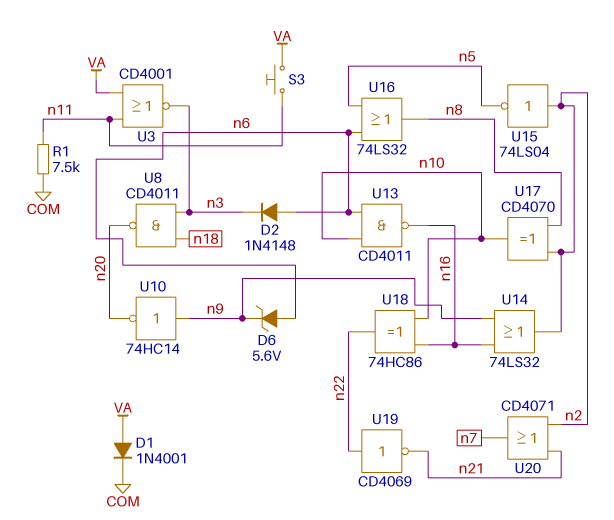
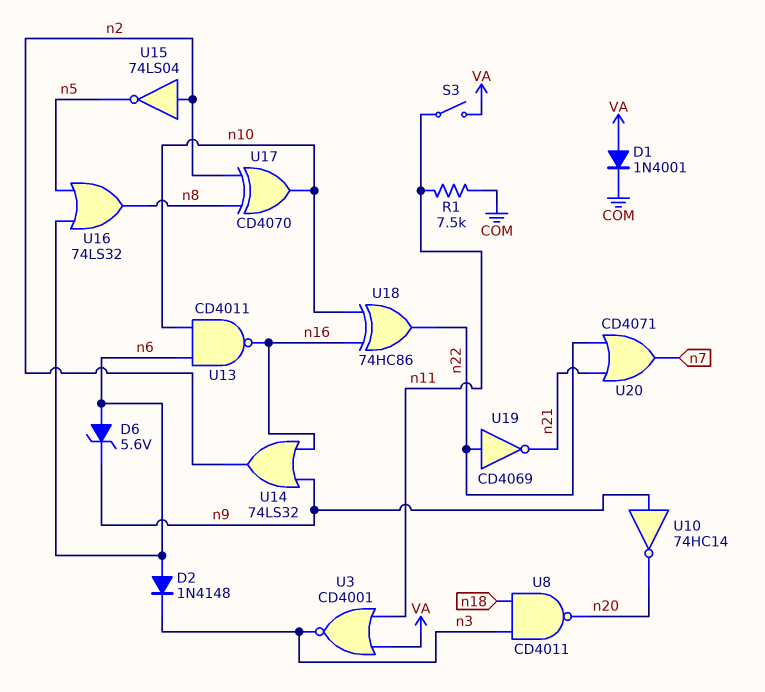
S3: button (VA, n11) -> switch (VA, n11)
U20: OR CD4071 (in n2, in n21, out n7) -> OR CD4071 (in n21, in n22, out n7)

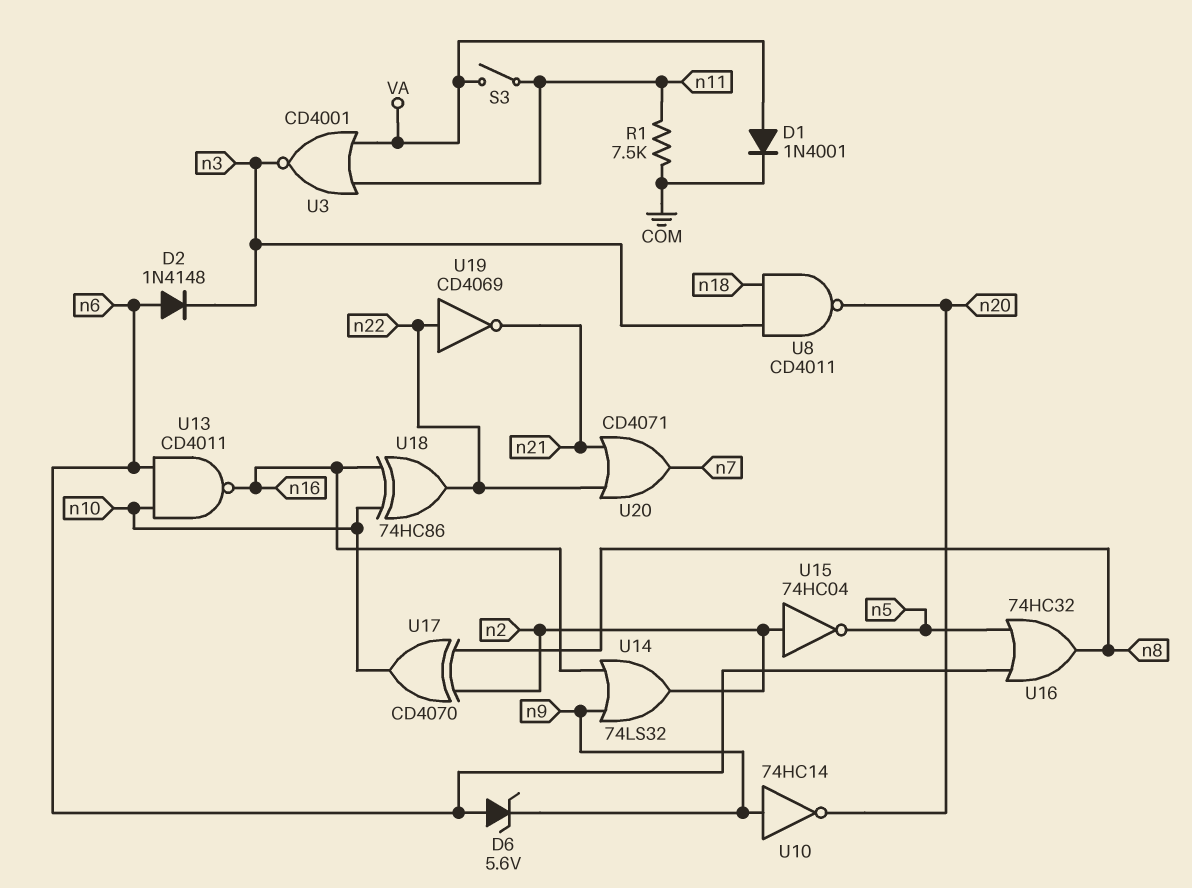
U15: NOT 74LS04 (in n2, out n5) -> NOT 74HC04 (in n2, out n5)
U16: OR 74LS32 (in n5, in n6, out n8) -> OR 74HC32 (in n5, in n6, out n8)

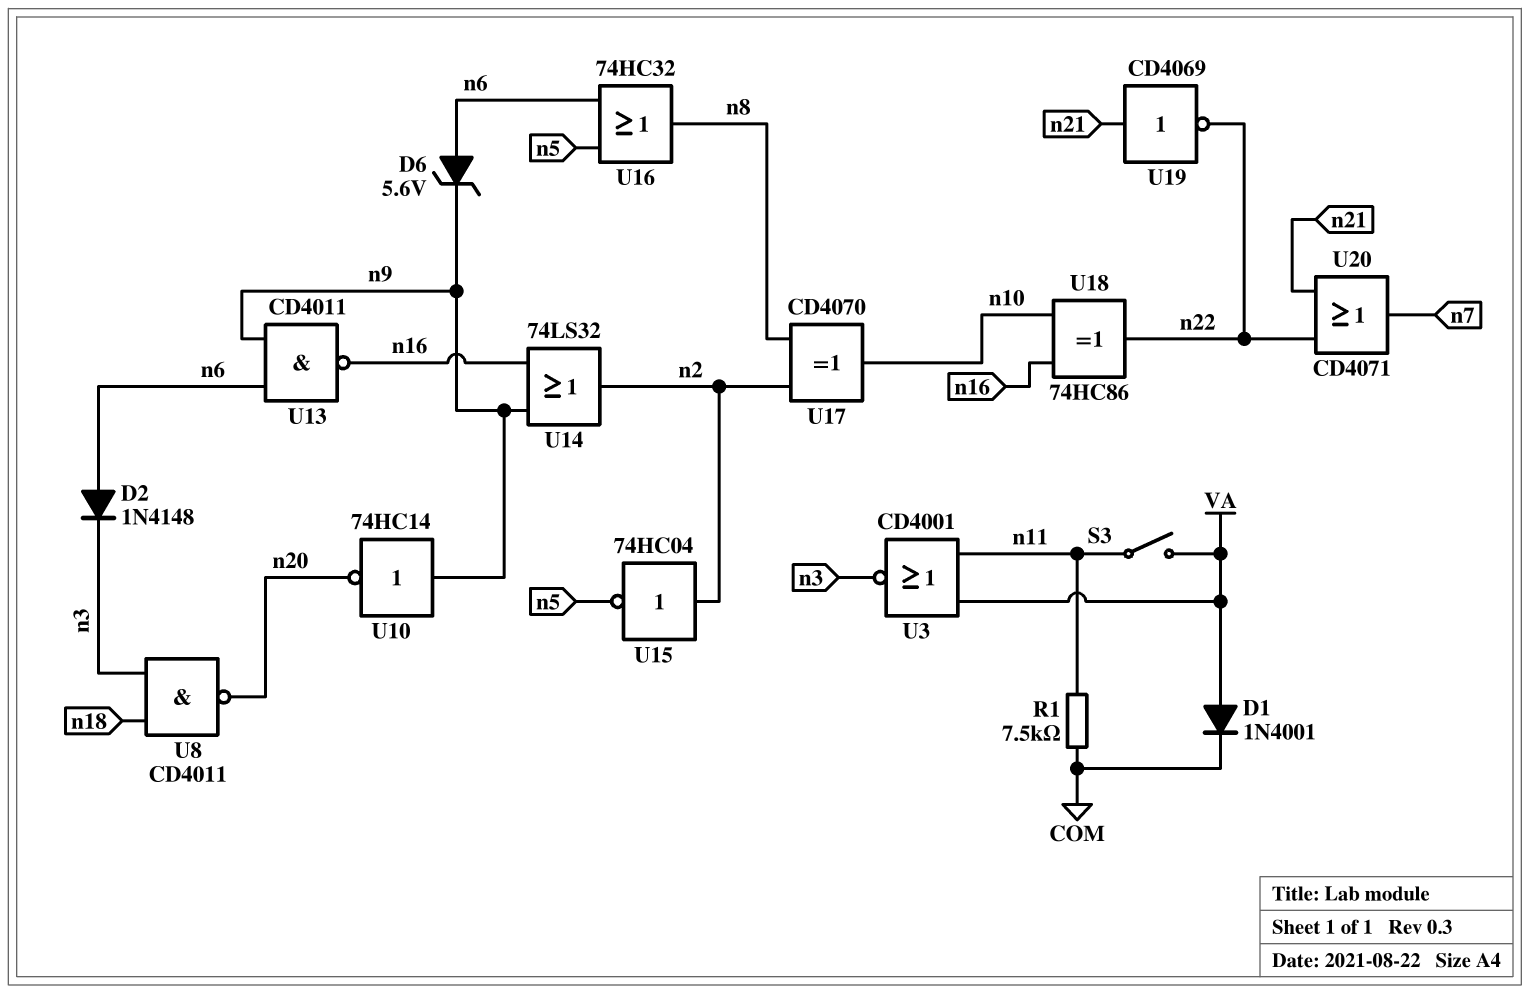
U13: NAND CD4011 (in n6, in n10, out n16) -> NAND CD4011 (in n6, in n9, out n16)
U19: NOT CD4069 (in n22, out n21) -> NOT CD4069 (in n21, out n22)

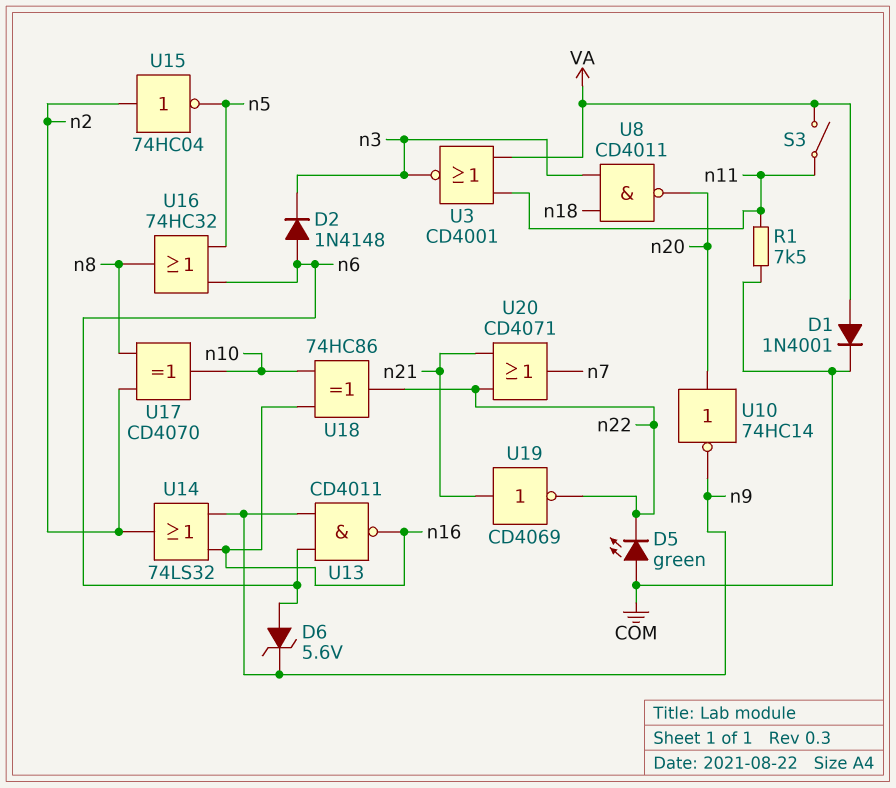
D5: none -> LED green (A COM, K n22)
U10: NOT 74HC14 (in n9, out n20) -> NOT 74HC14 (in n20, out n9)

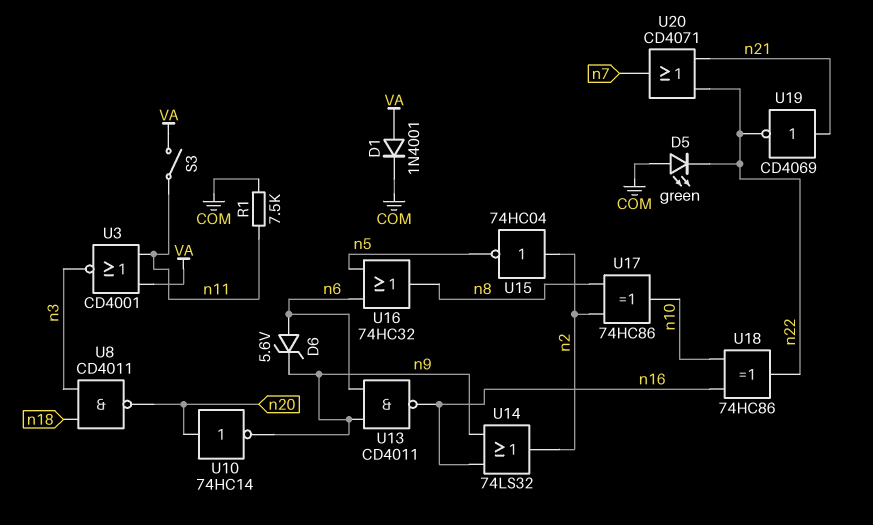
D2: diode 1N4148 (A n6, K n3) -> none
U17: XOR CD4070 (in n2, in n8, out n10) -> XOR 74HC86 (in n2, in n8, out n10)

